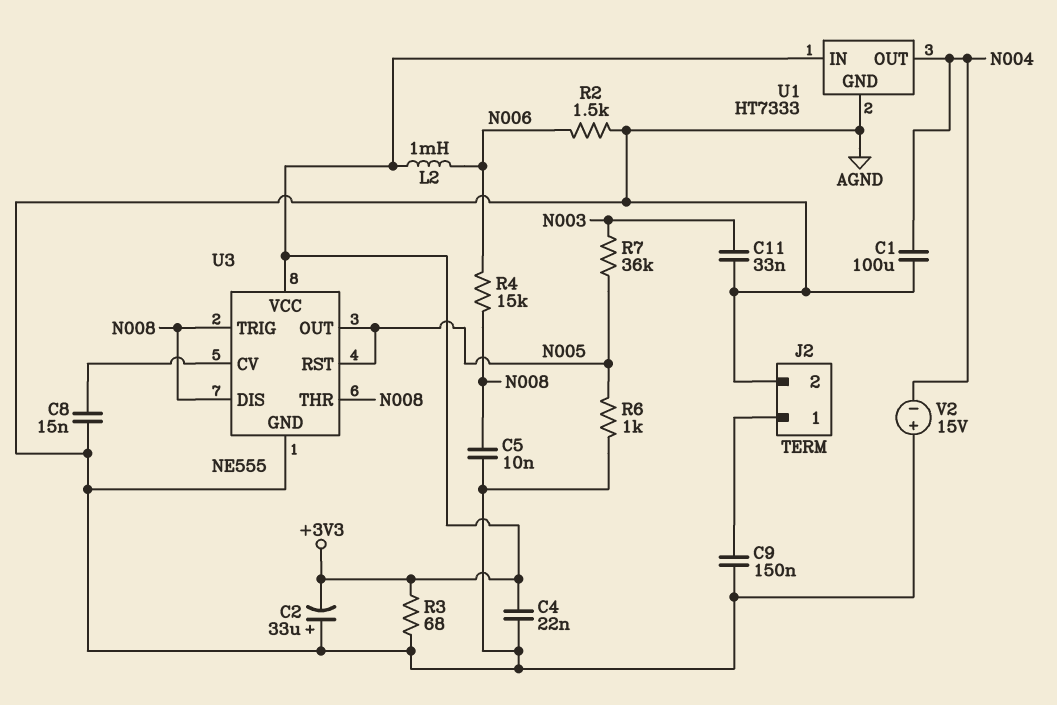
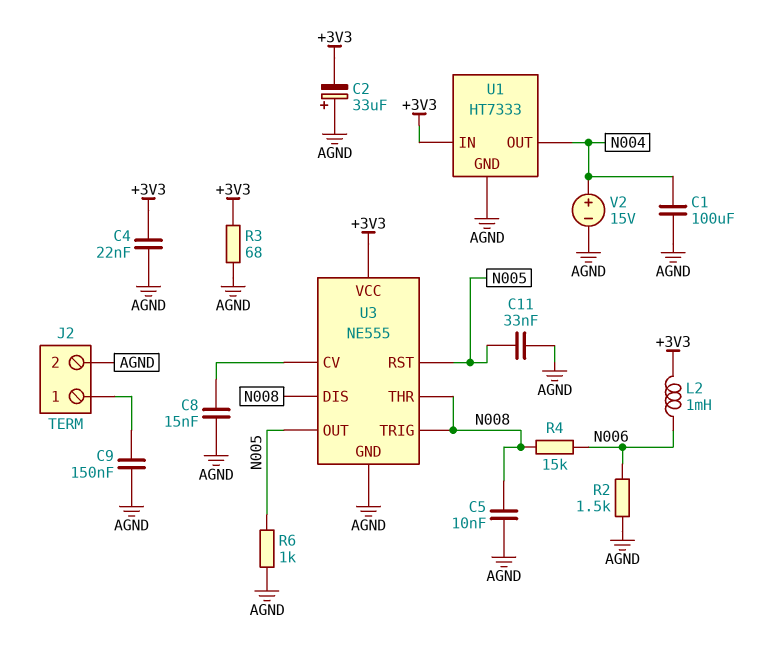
C11: 33nF (AGND, N003) -> 33nF (AGND, N005)
R7: 36k (N003, N005) -> none
V2: 15V (plus AGND, minus N004) -> 15V (plus N004, minus AGND)

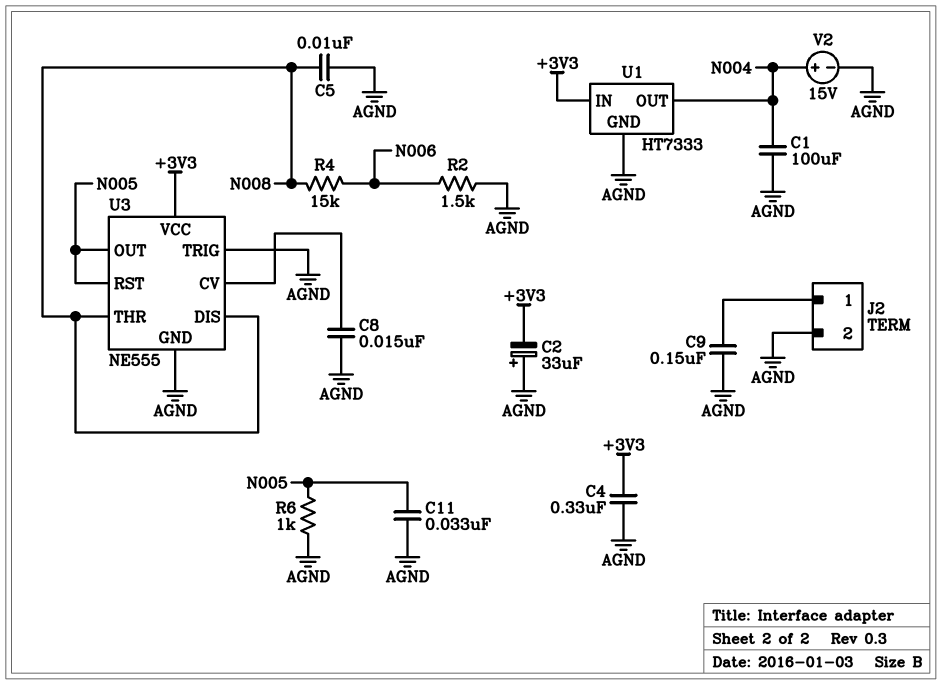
C4: 22nF (+3V3, AGND) -> 330nF (+3V3, AGND)
L2: 1mH (+3V3, N006) -> none
R3: 68 (+3V3, AGND) -> none
U3 pin TRIG: N008 -> AGND

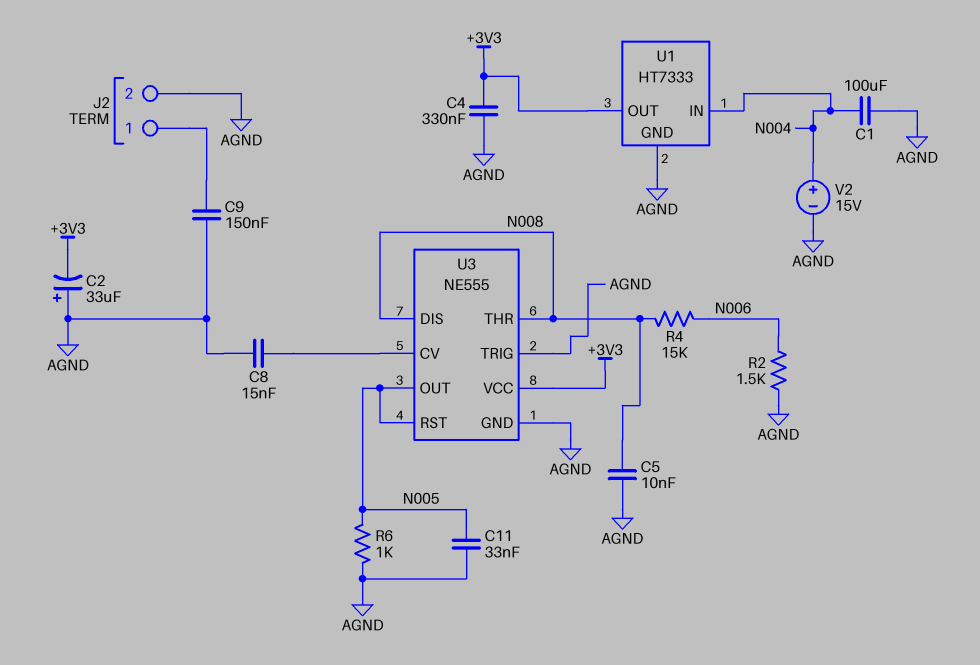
U1 pin IN: +3V3 -> N004
U1 pin OUT: N004 -> +3V3

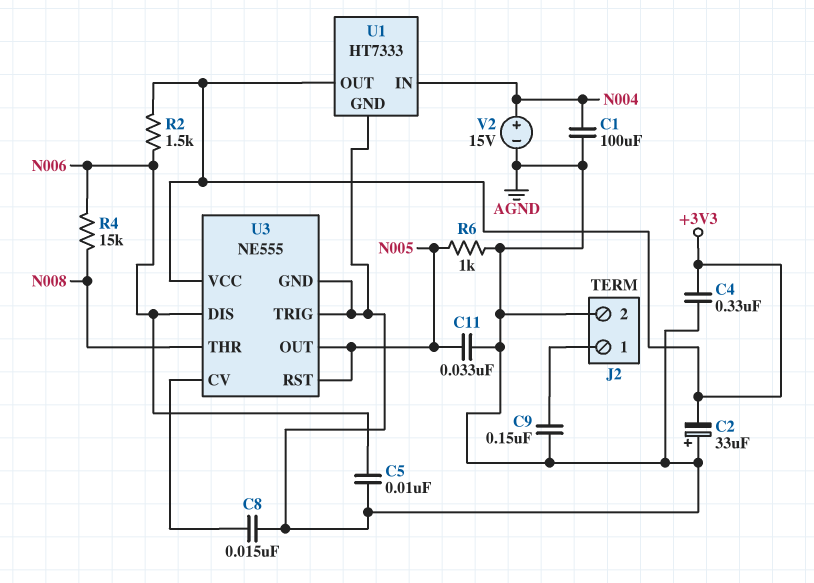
C5: 10nF (AGND, N008) -> 10nF (AGND, N006)
R2: 1.5k (AGND, N006) -> 1.5k (+3V3, N006)
U3 pin DIS: N008 -> N006

